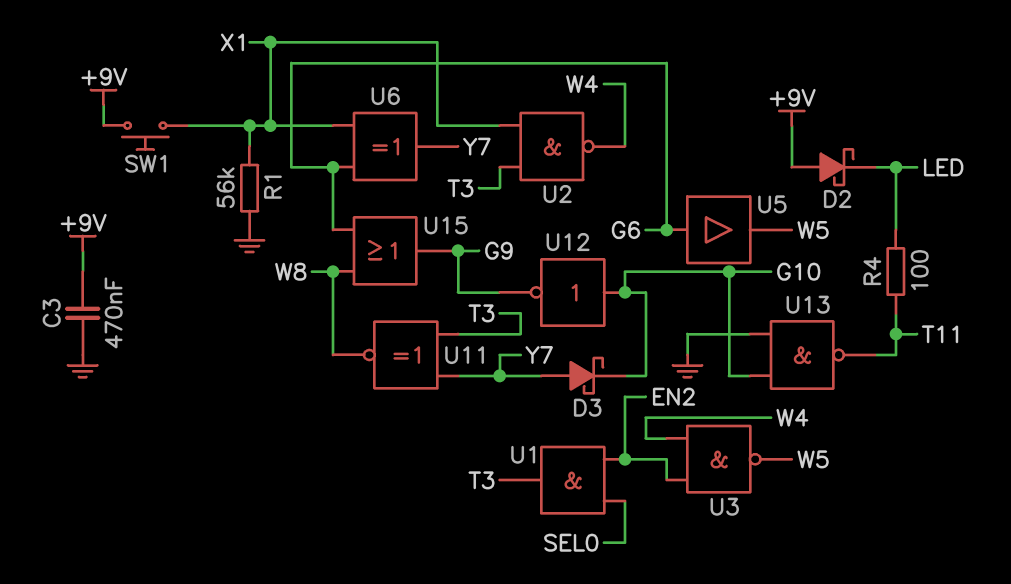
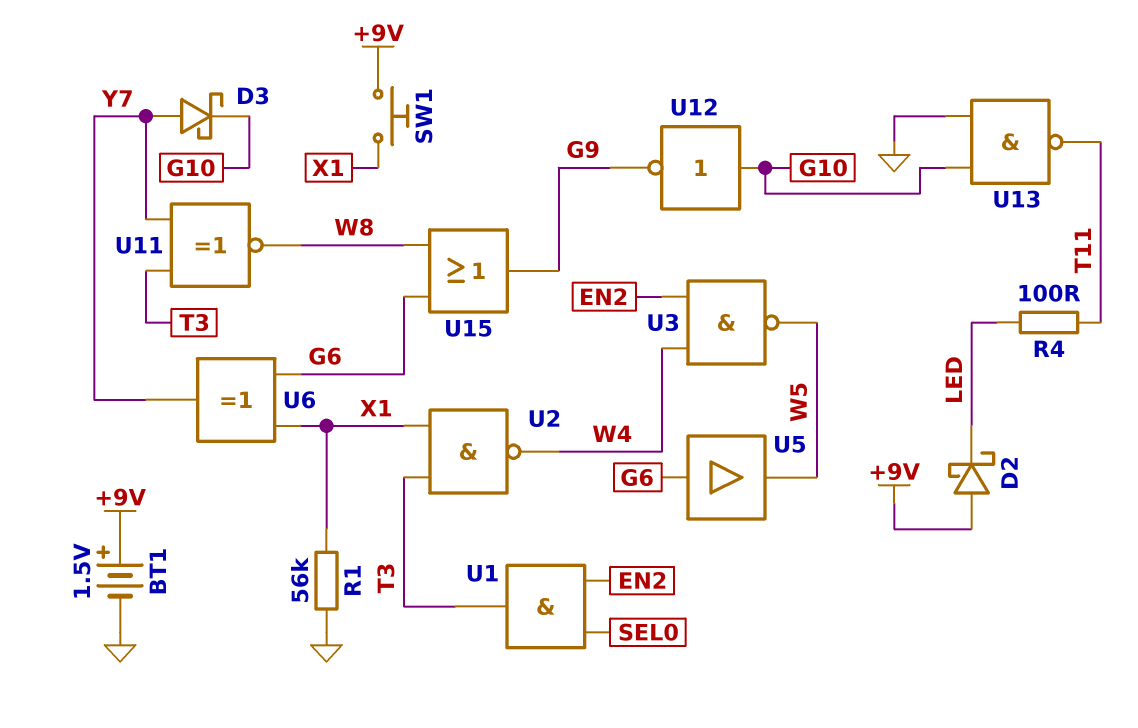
BT1: none -> 1.5V (plus +9V, minus GND)
C3: 470nF (+9V, GND) -> none

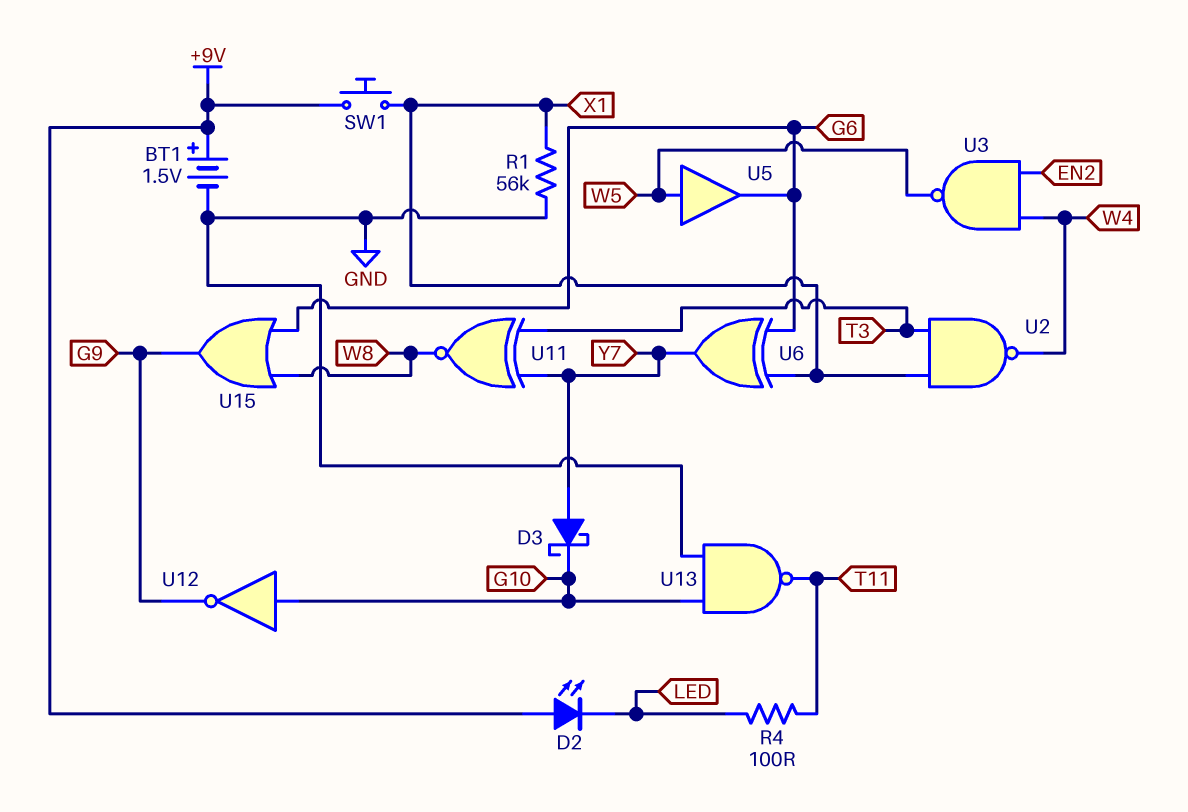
D2: schottky (A +9V, K LED) -> LED (A +9V, K LED)
U1: AND (in EN2, in SEL0, out T3) -> none
U5: buffer (in G6, out W5) -> buffer (in W5, out G6)

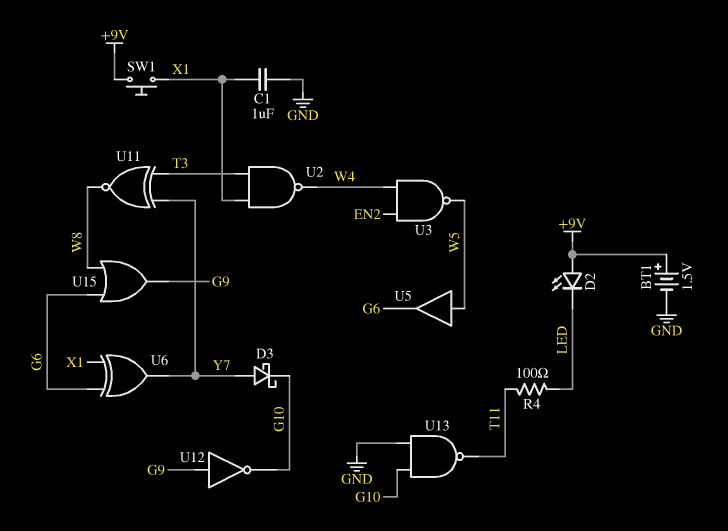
C1: none -> 1uF (GND, X1)
R1: 56k (GND, X1) -> none
U12: NOT (in G10, out G9) -> NOT (in G9, out G10)

